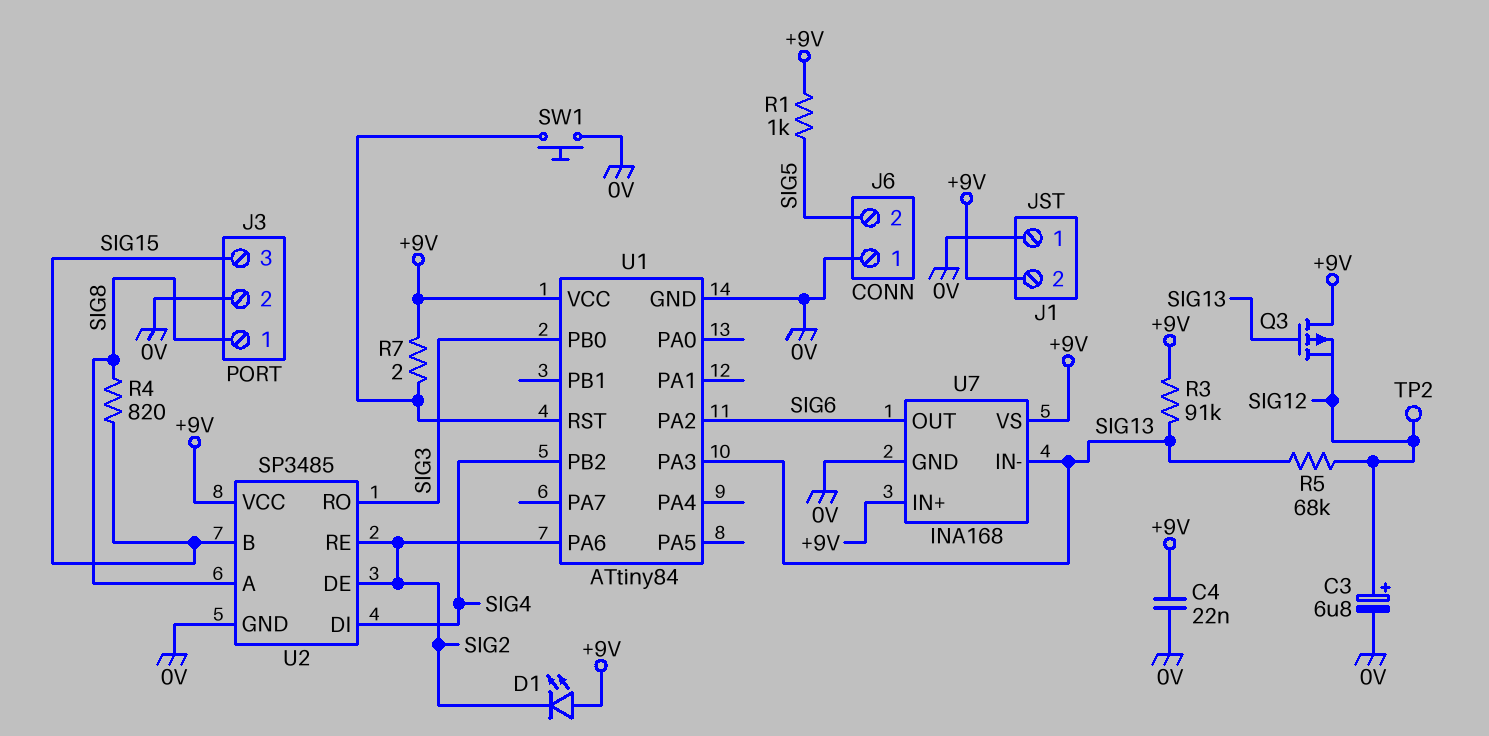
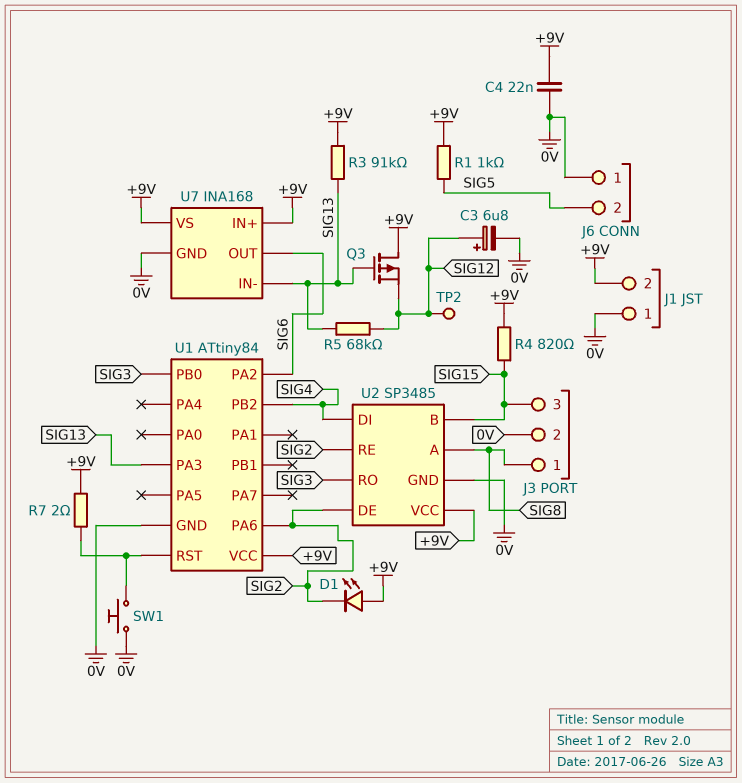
R4: 820 (SIG8, SIG15) -> 820 (+9V, SIG15)

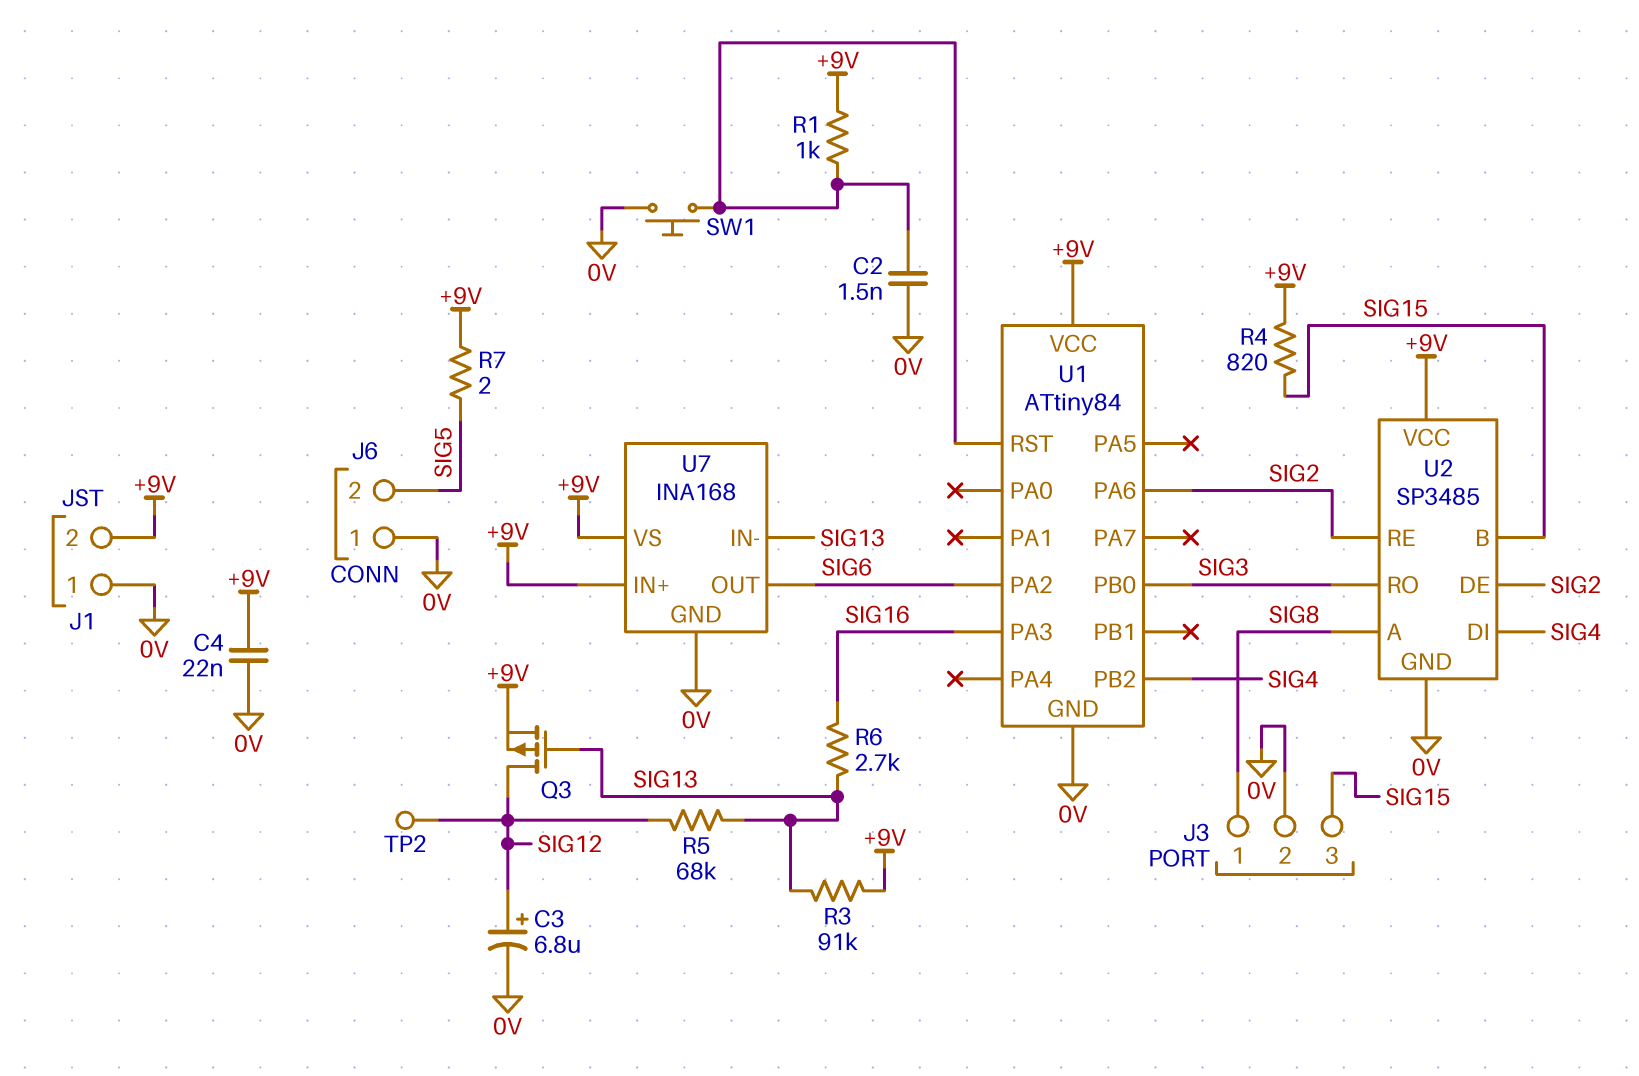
C2: none -> 1.5nF (0V, U1/RST)
D1: LED (A +9V, K SIG2) -> none
Q3: PMOS (G SIG13, D +9V, S SIG12) -> PMOS (G SIG13, D SIG12, S +9V)
R1: 1k (+9V, SIG5) -> 1k (+9V, U1/RST)
R6: none -> 2.7k (SIG13, SIG16)
R7: 2 (+9V, U1/RST) -> 2 (+9V, SIG5)
U1 pin PA3: SIG13 -> SIG16

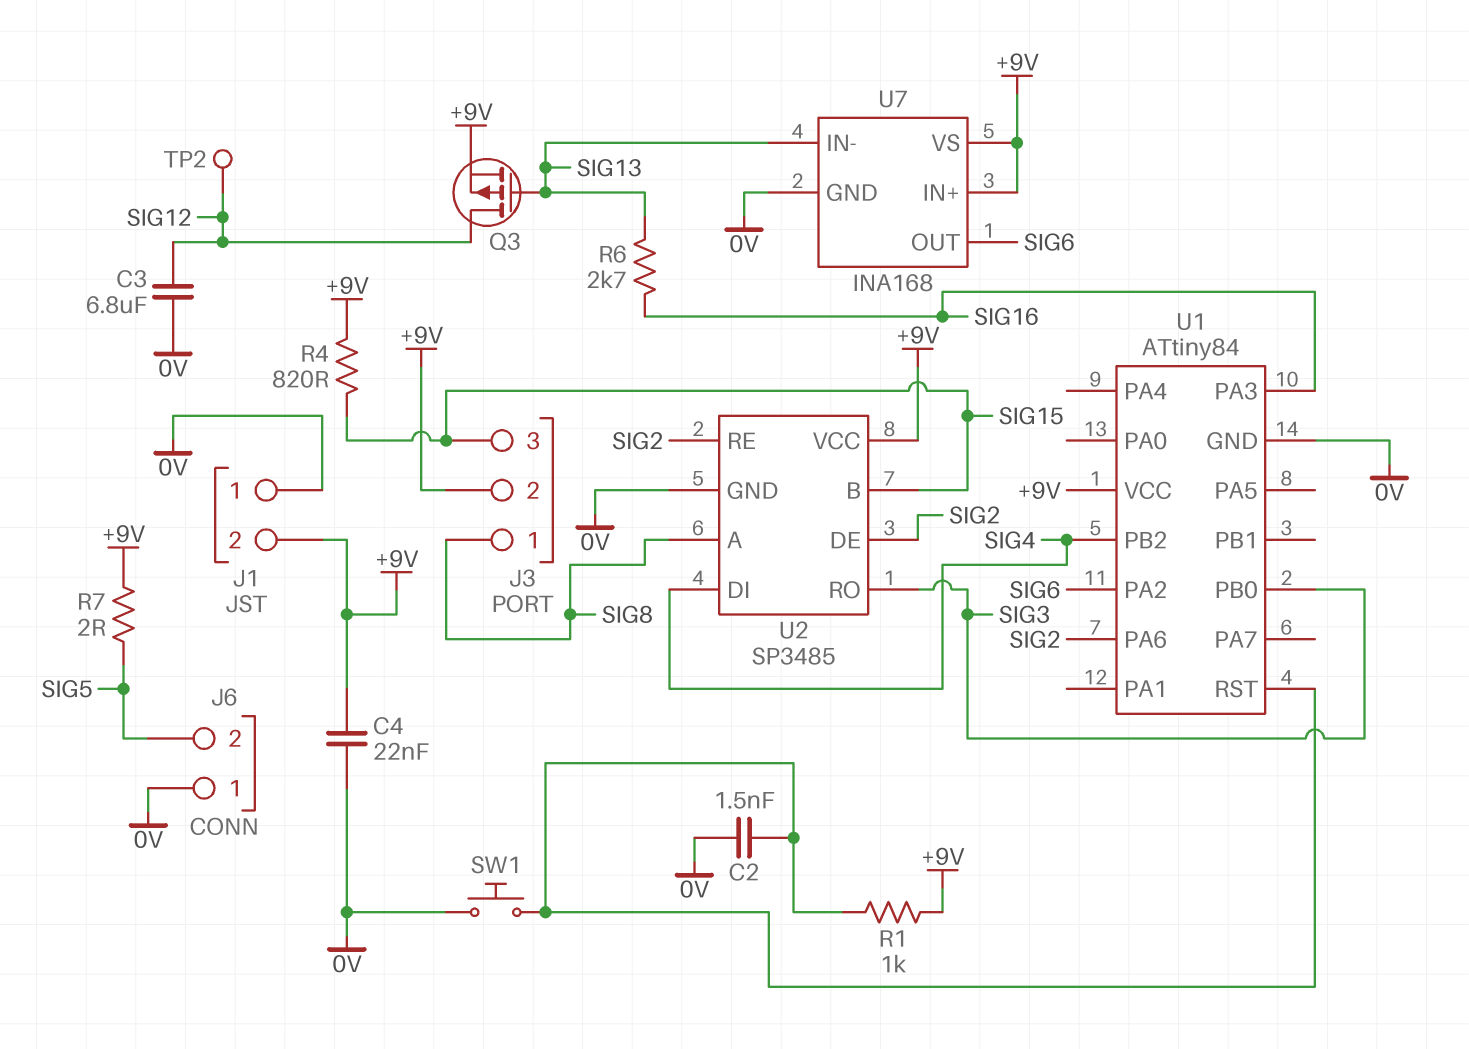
C3: 6.8uF (plus SIG12, minus 0V) -> 6.8uF (0V, SIG12)
J3 pin 2: 0V -> +9V
R3: 91k (+9V, SIG13) -> none
R5: 68k (SIG12, SIG13) -> none

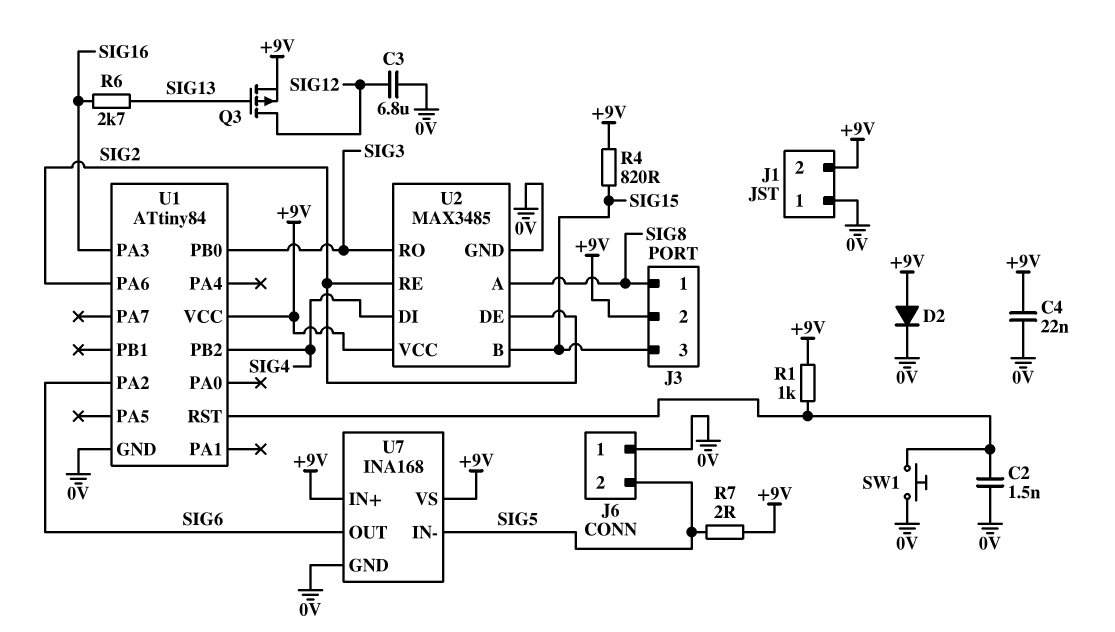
D2: none -> diode (A +9V, K 0V)
TP2: test point (SIG12) -> none
U2: SP3485 -> MAX3485
U7 pin IN-: SIG13 -> SIG5

